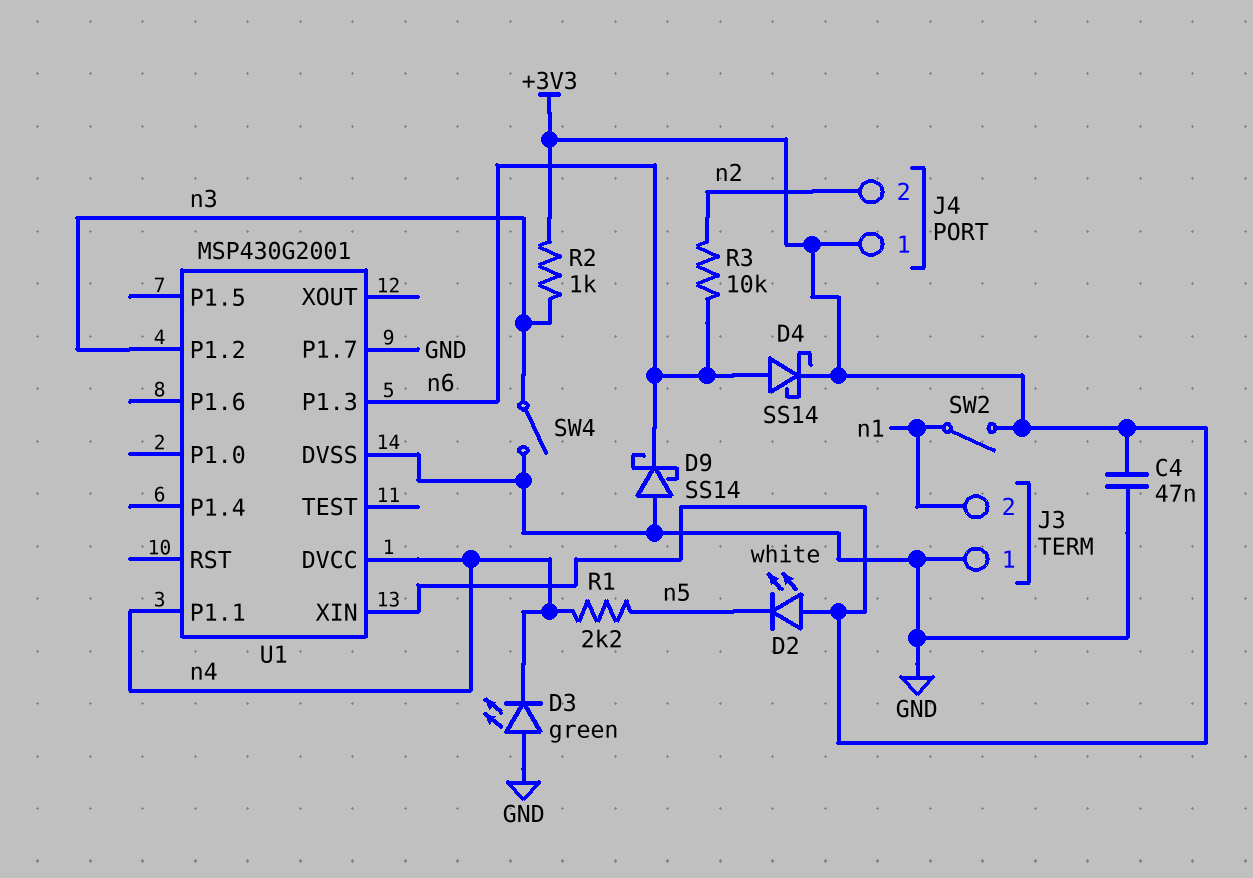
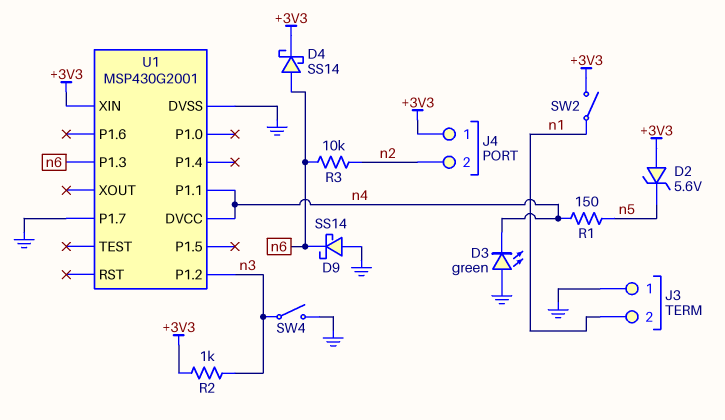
C4: 47nF (+3V3, GND) -> none
D2: LED white (A +3V3, K n5) -> zener 5.6V (A +3V3, K n5)
R1: 2.2k (n4, n5) -> 150 (n4, n5)

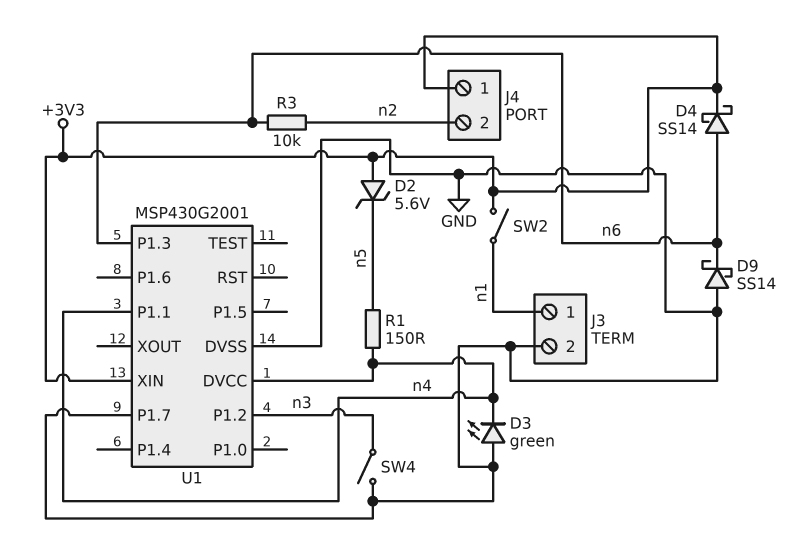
J3 pin 1: GND -> n1
J3 pin 2: n1 -> GND
R2: 1k (+3V3, n3) -> none

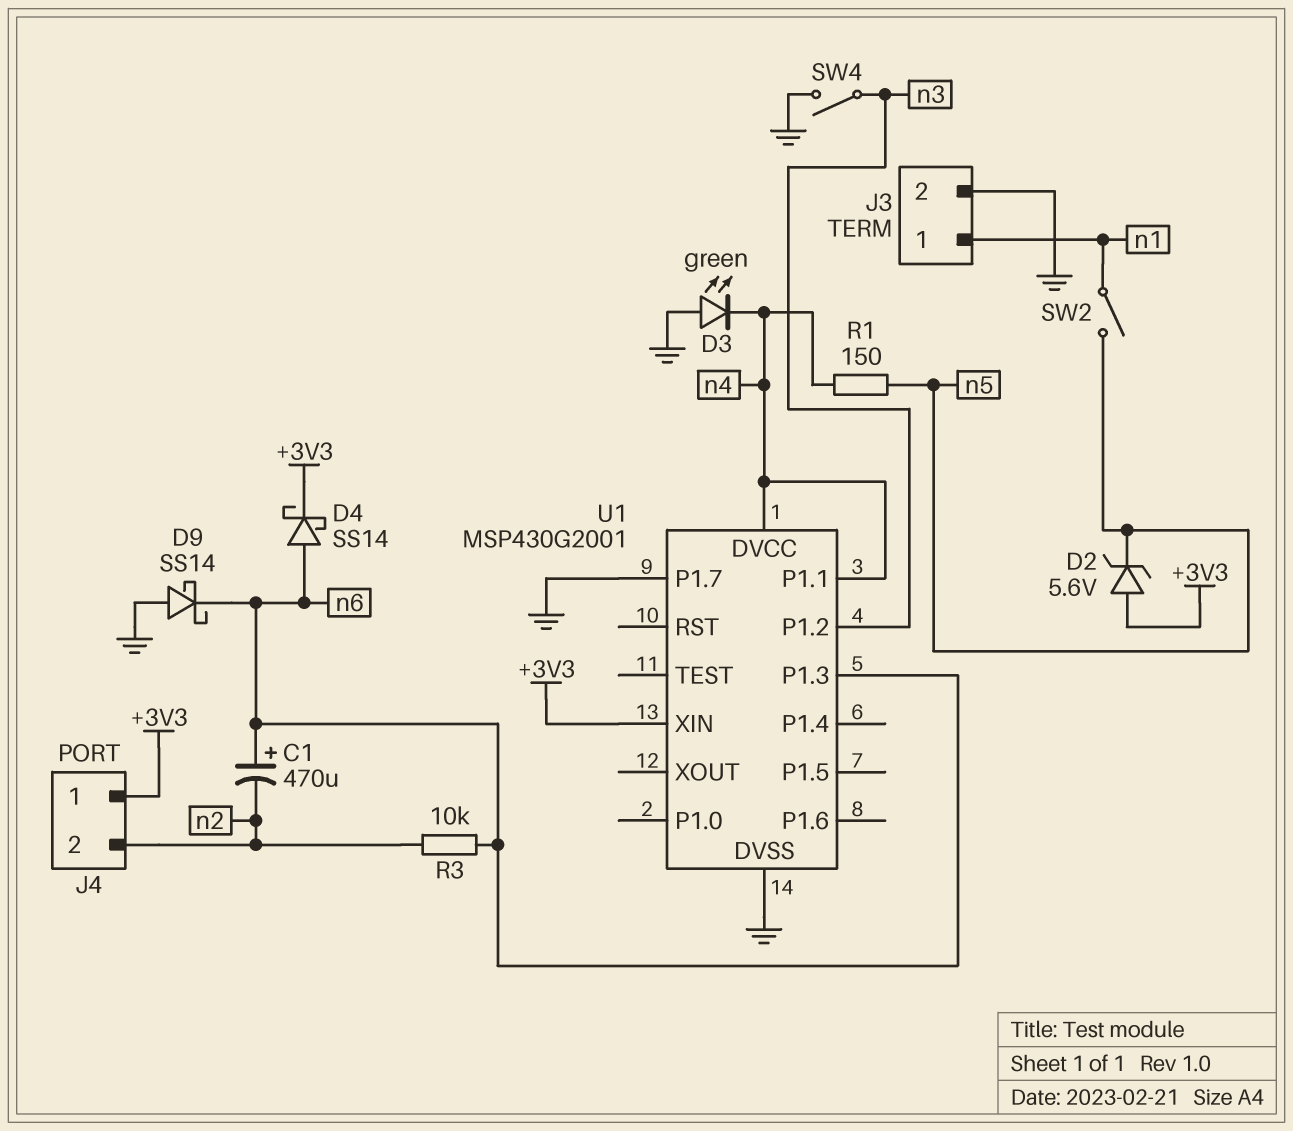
C1: none -> 470uF (plus n6, minus n2)
SW2: switch (+3V3, n1) -> switch (n1, n5)

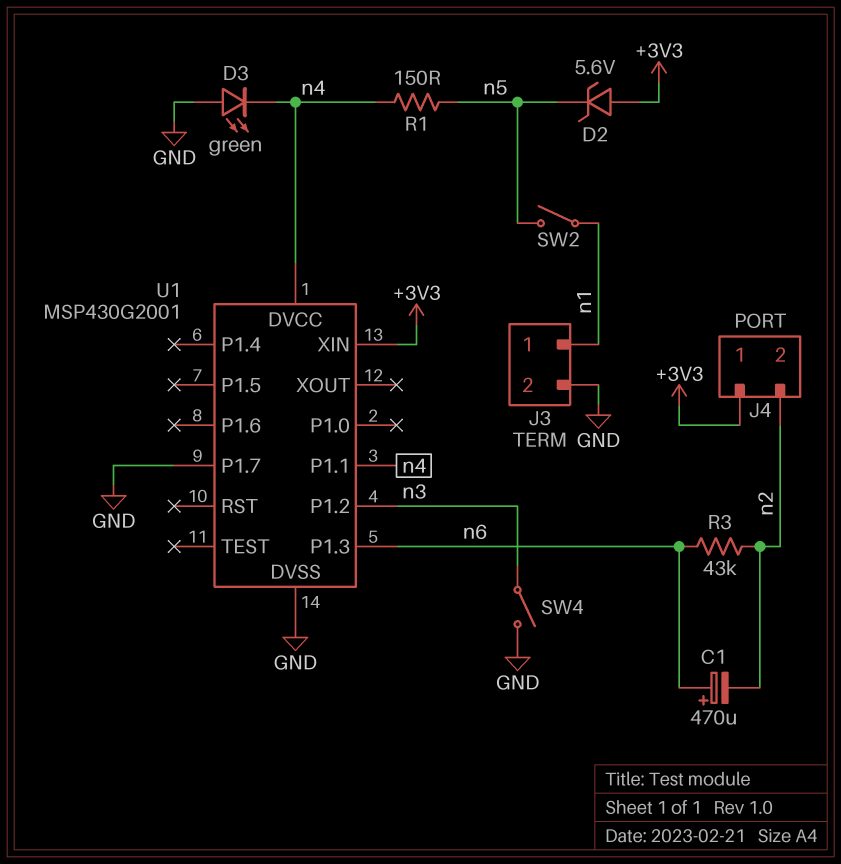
D4: schottky SS14 (A n6, K +3V3) -> none
D9: schottky SS14 (A GND, K n6) -> none
R3: 10k (n2, n6) -> 43k (n2, n6)

